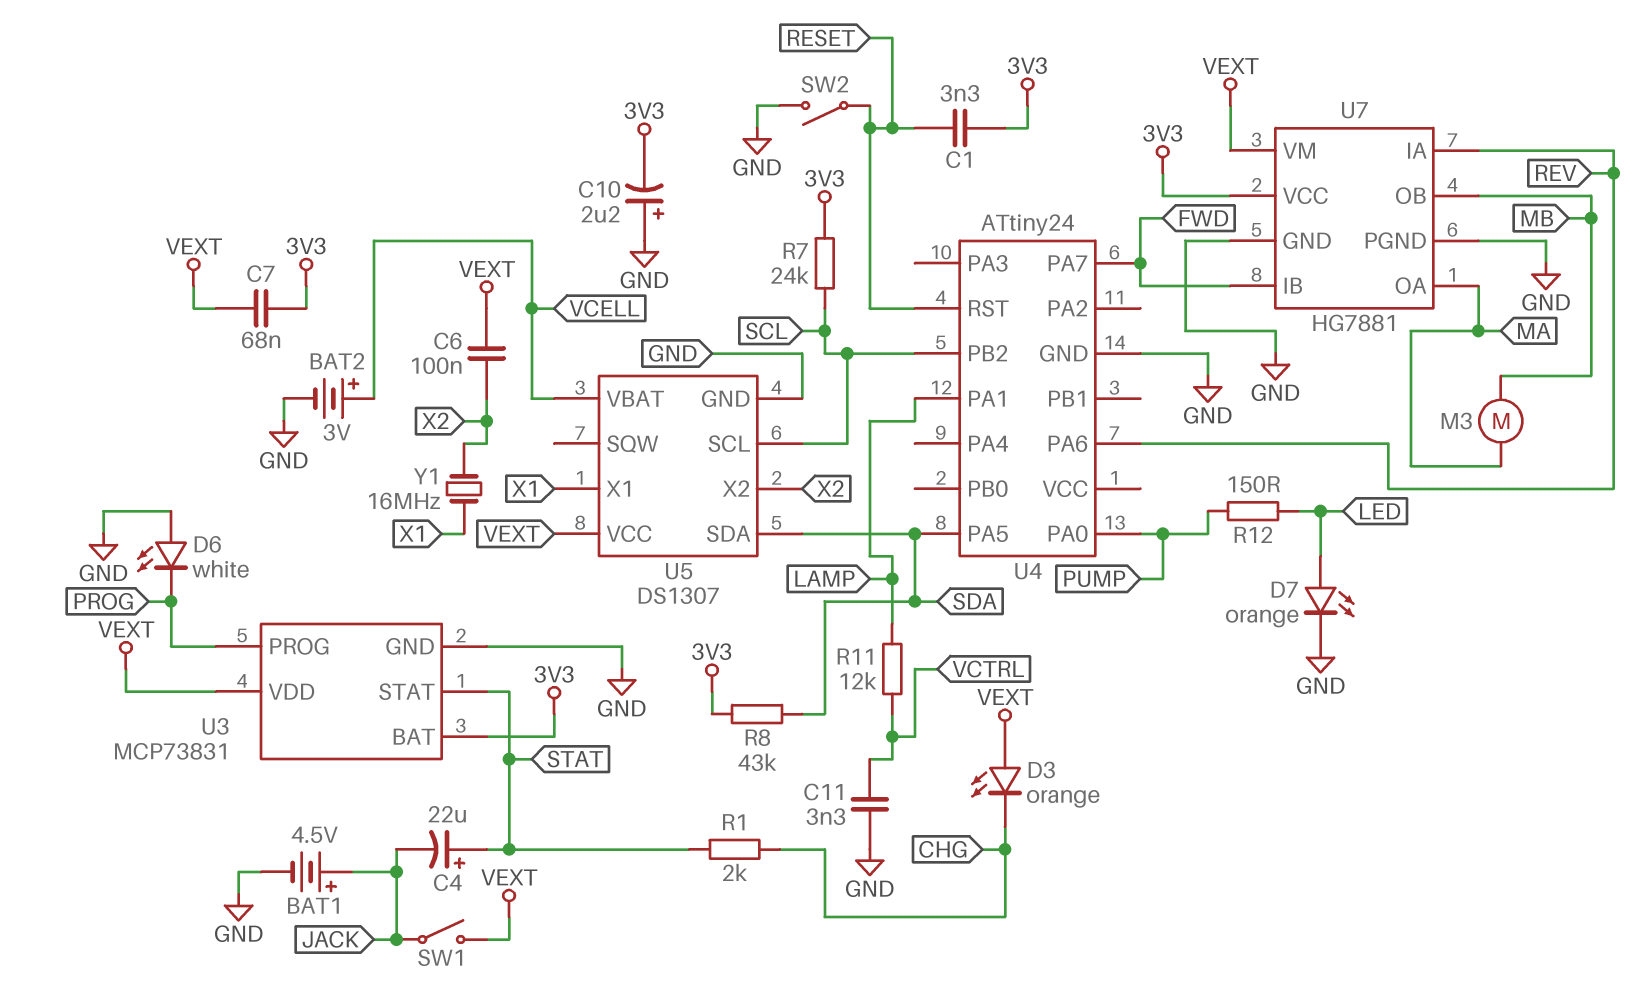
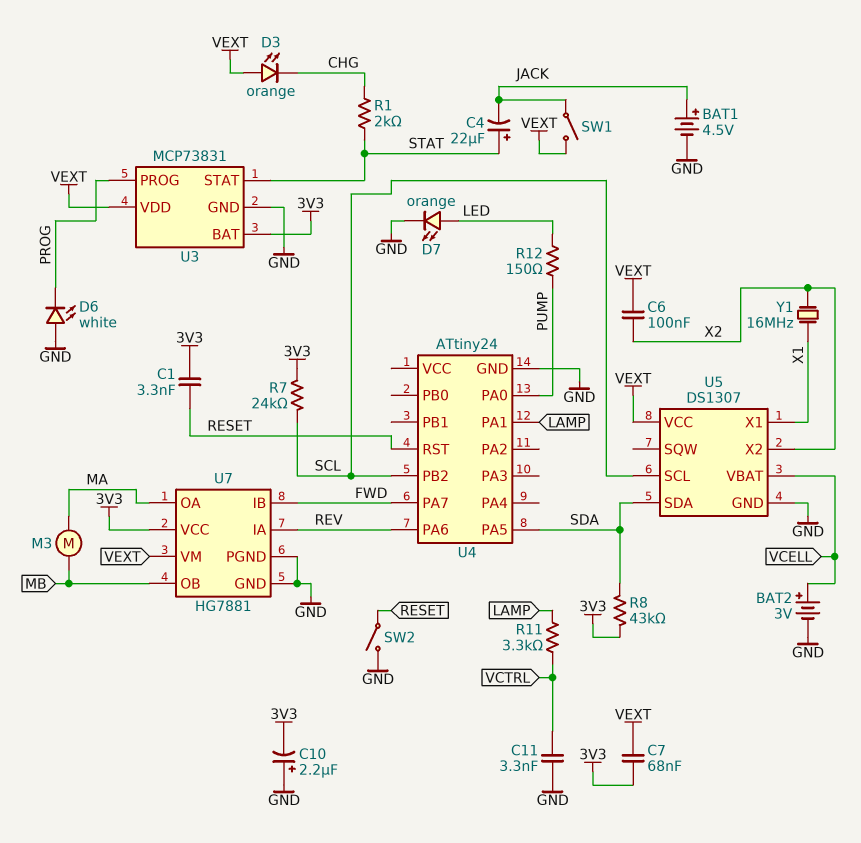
R11: 12k (LAMP, VCTRL) -> 3.3k (LAMP, VCTRL)

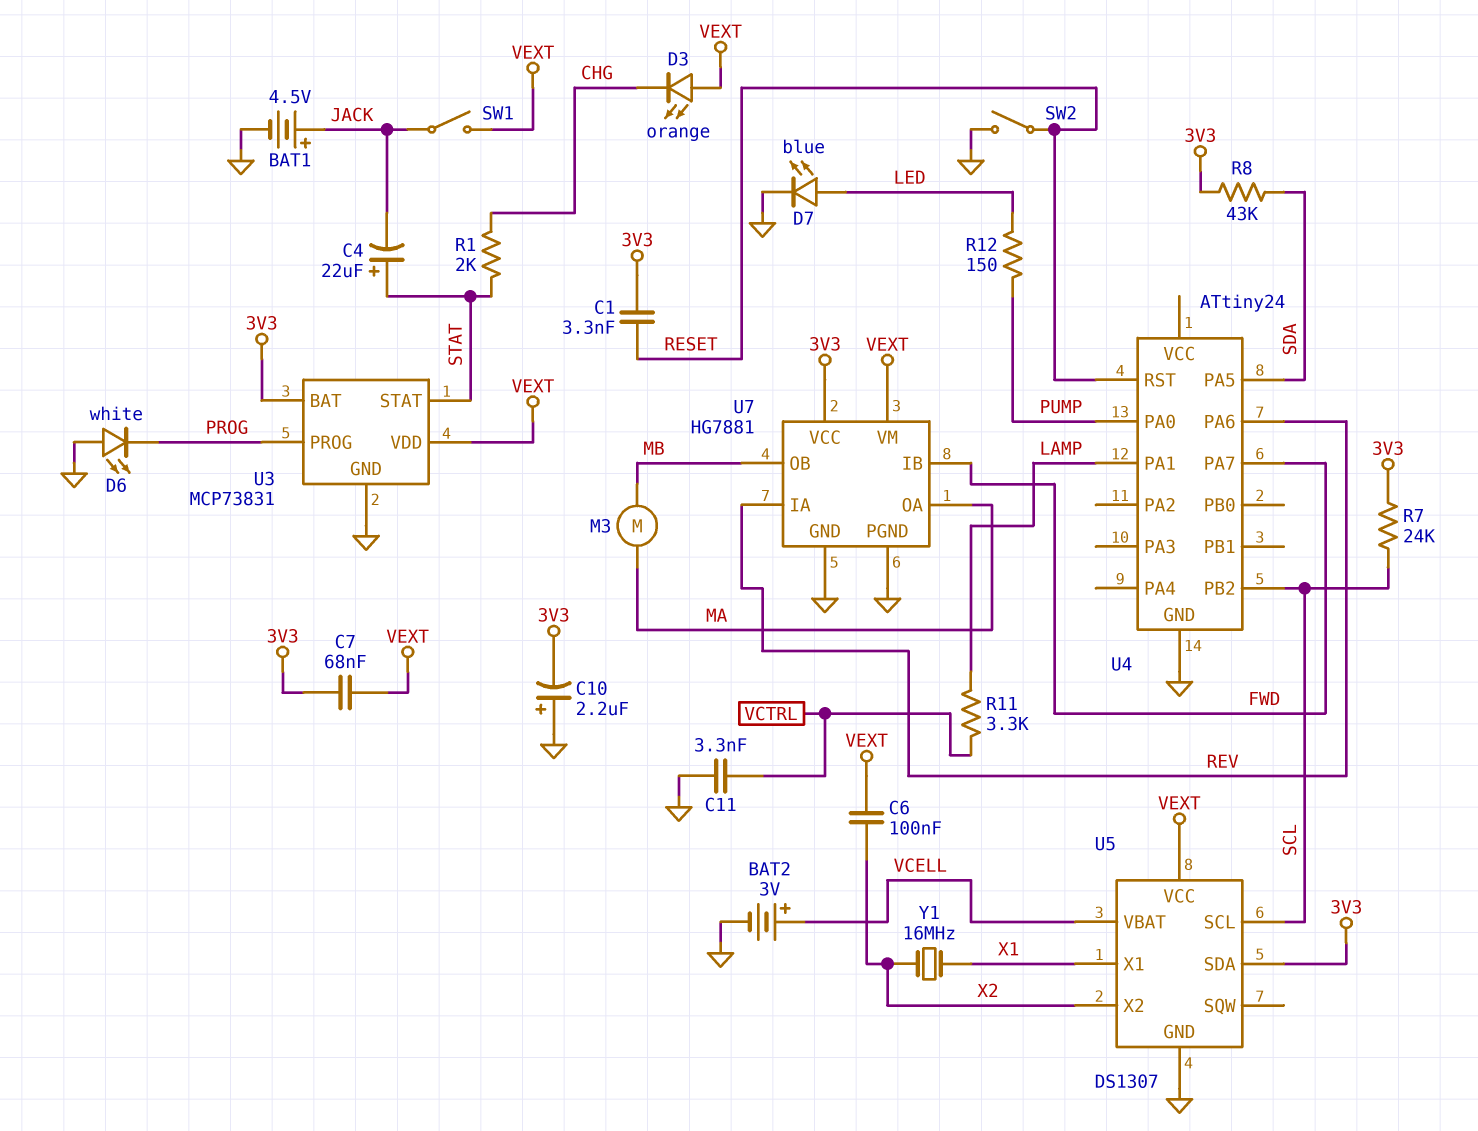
D7: LED orange (A LED, K GND) -> LED blue (A LED, K GND)
U5 pin SDA: SDA -> 3V3

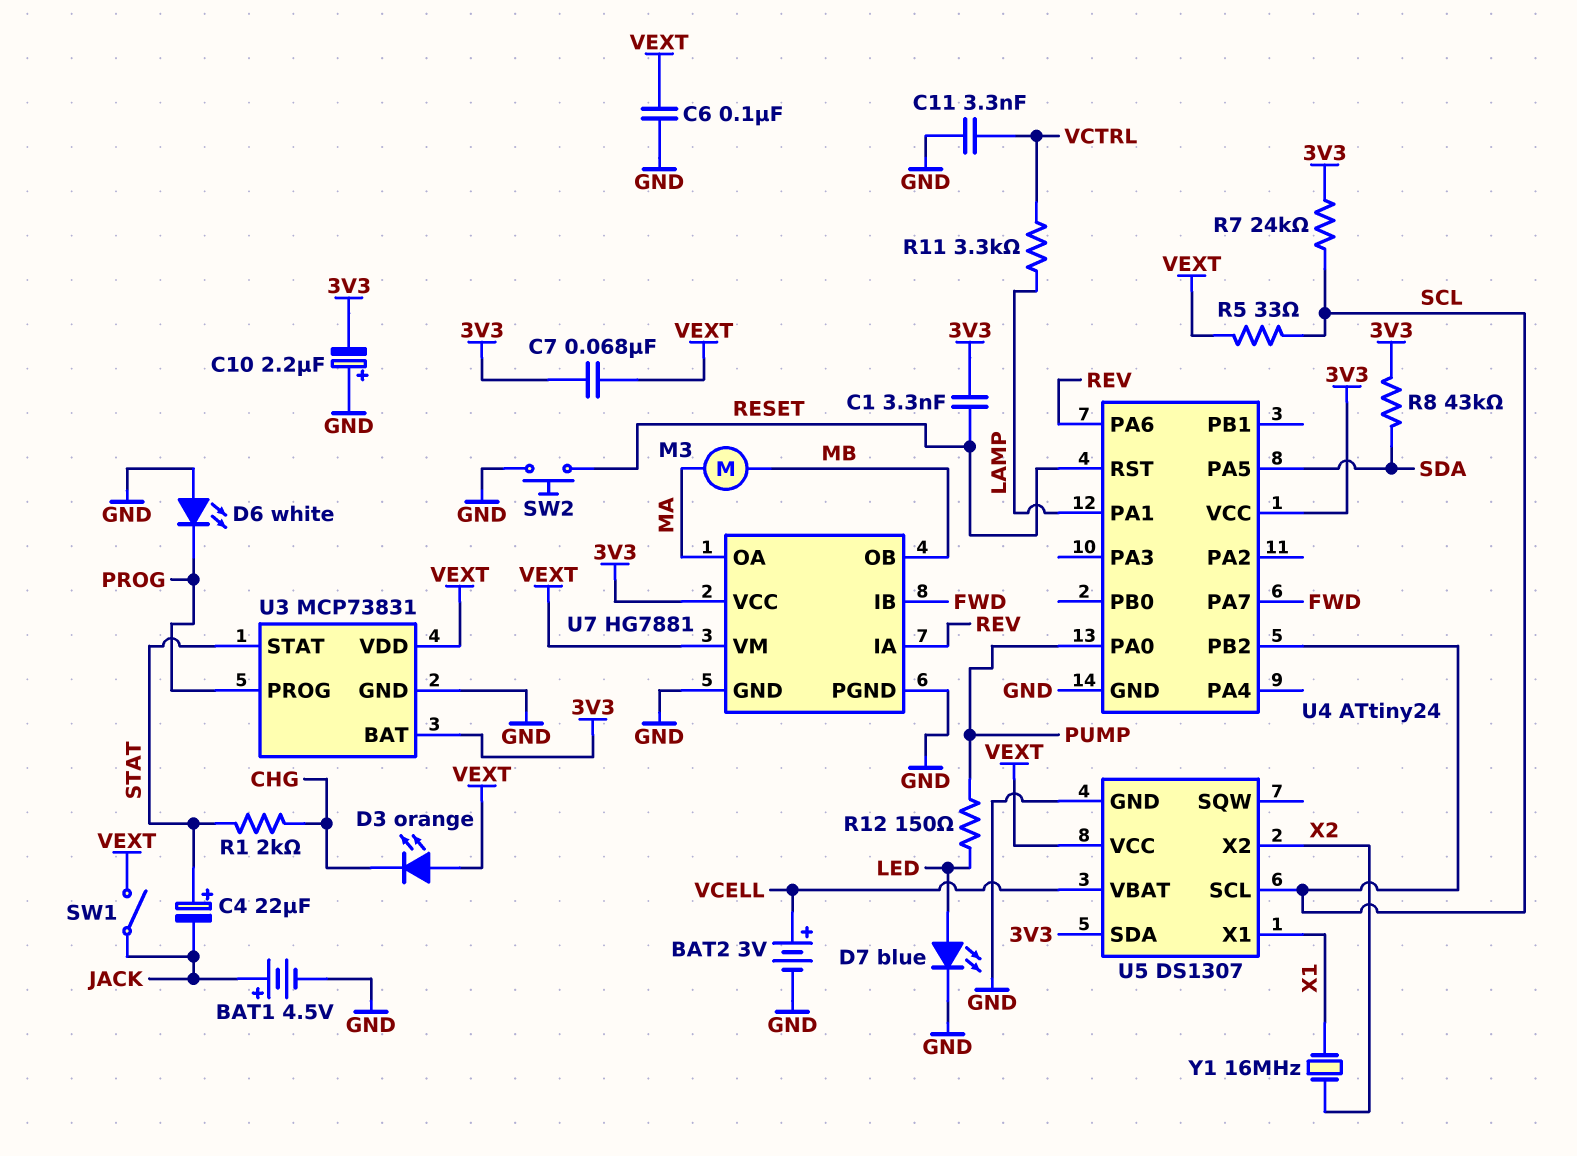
C6: 100nF (VEXT, X2) -> 100nF (GND, VEXT)
R5: none -> 33 (SCL, VEXT)
SW2: switch (GND, RESET) -> button (GND, RESET)
U4 pin VCC: none -> 3V3

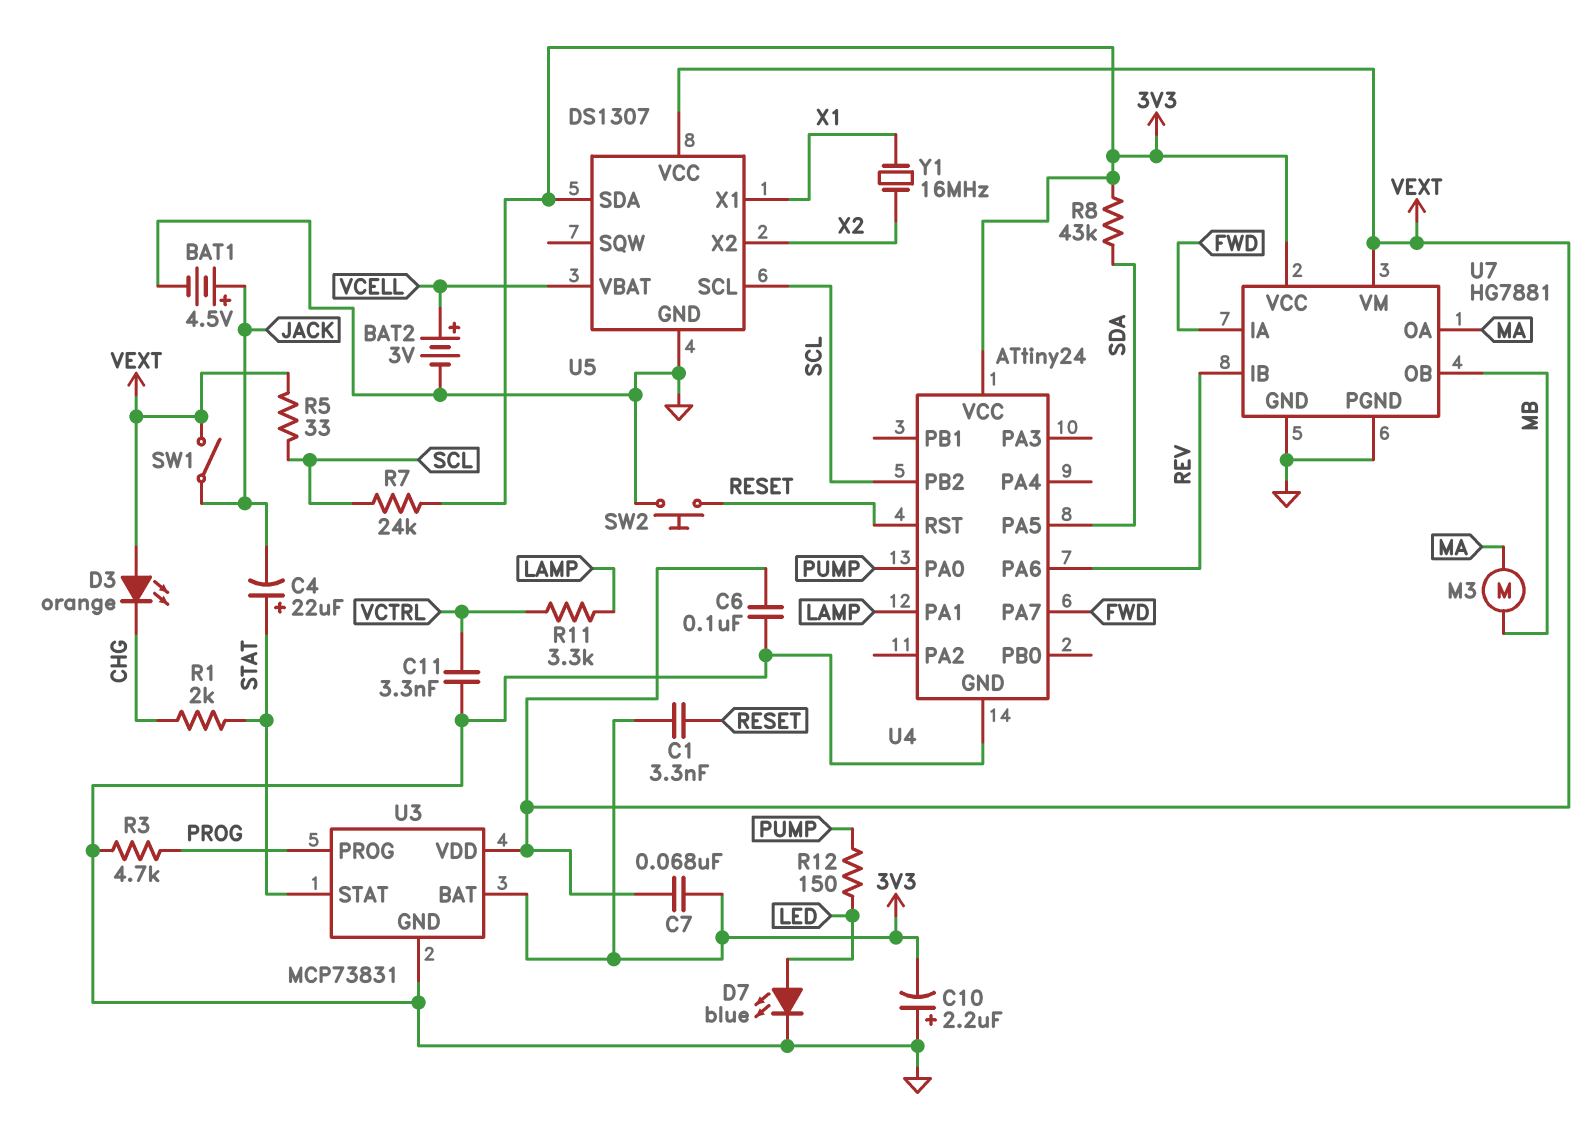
D6: LED white (A GND, K PROG) -> none
R3: none -> 4.7k (GND, PROG)
U7 pin IA: REV -> FWD
U7 pin IB: FWD -> REV

